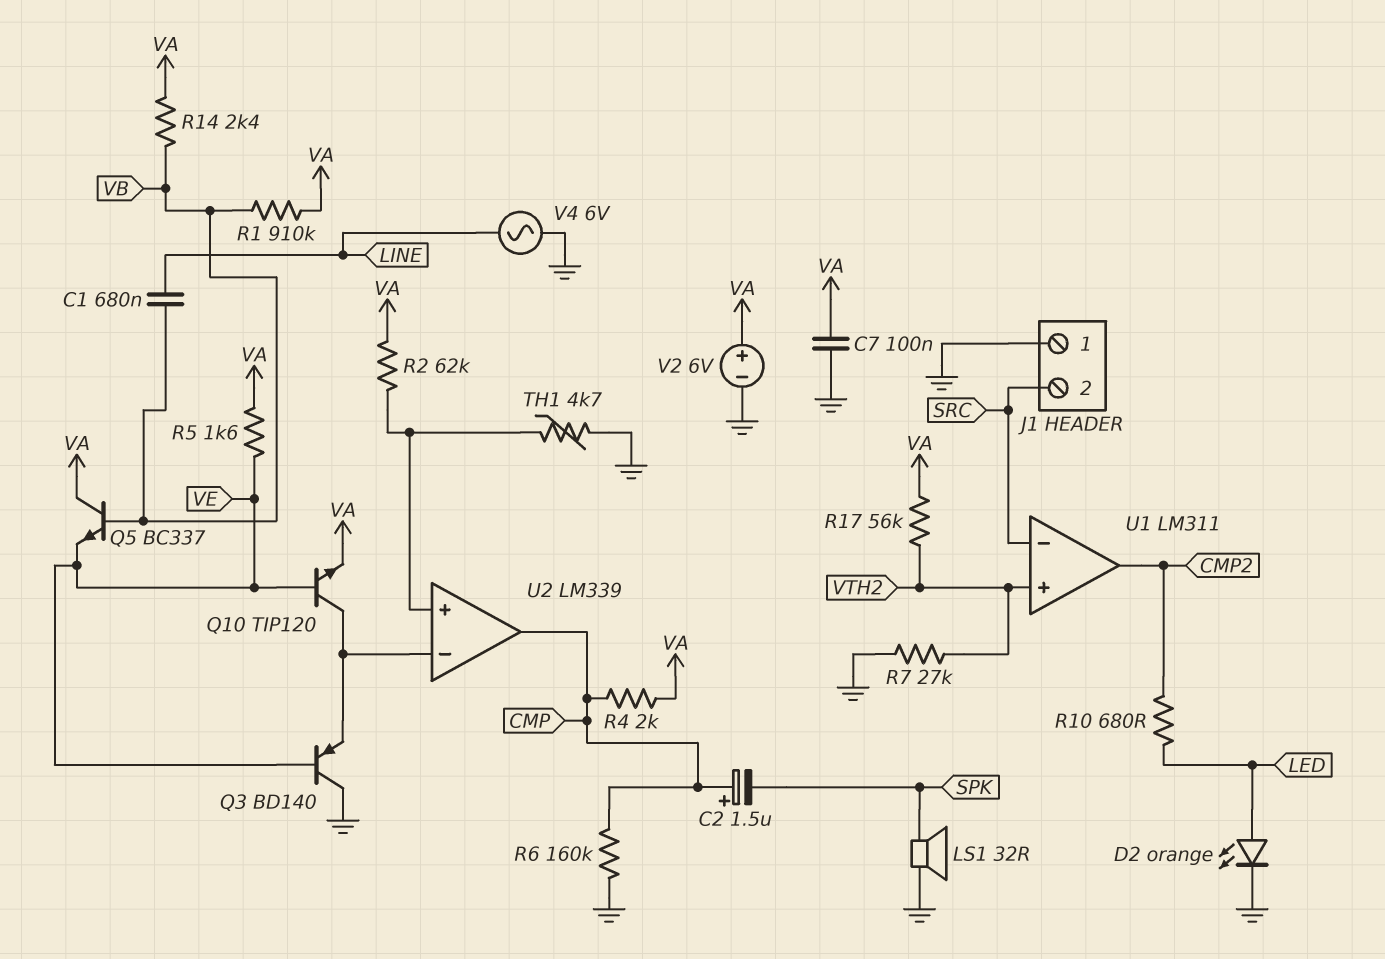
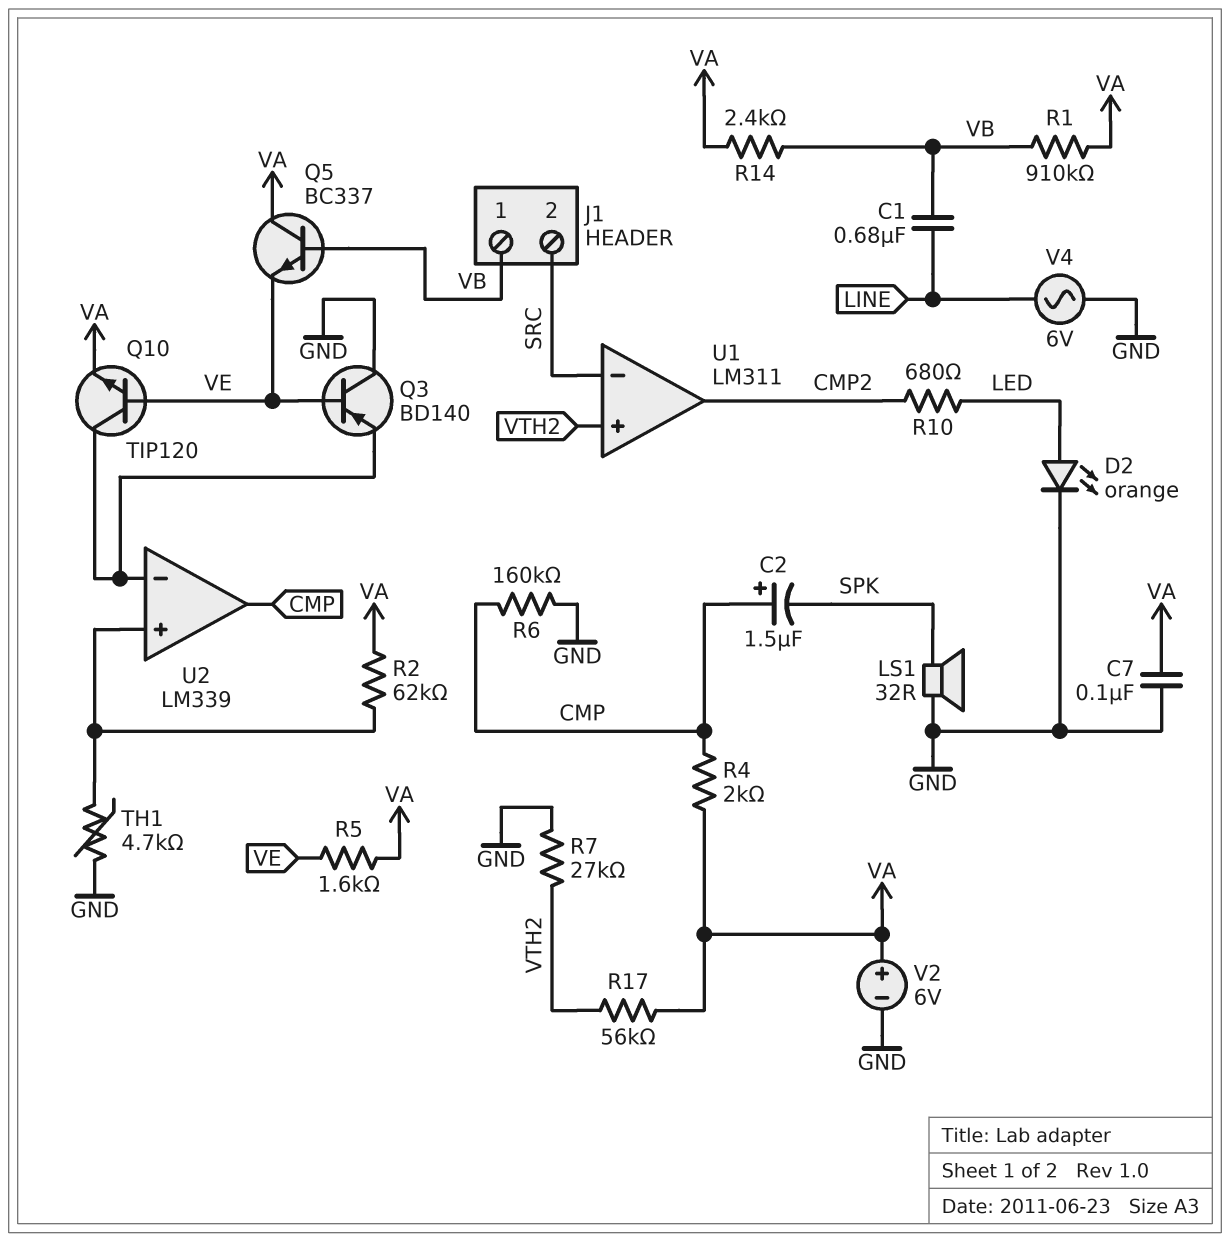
J1 pin 1: GND -> VB

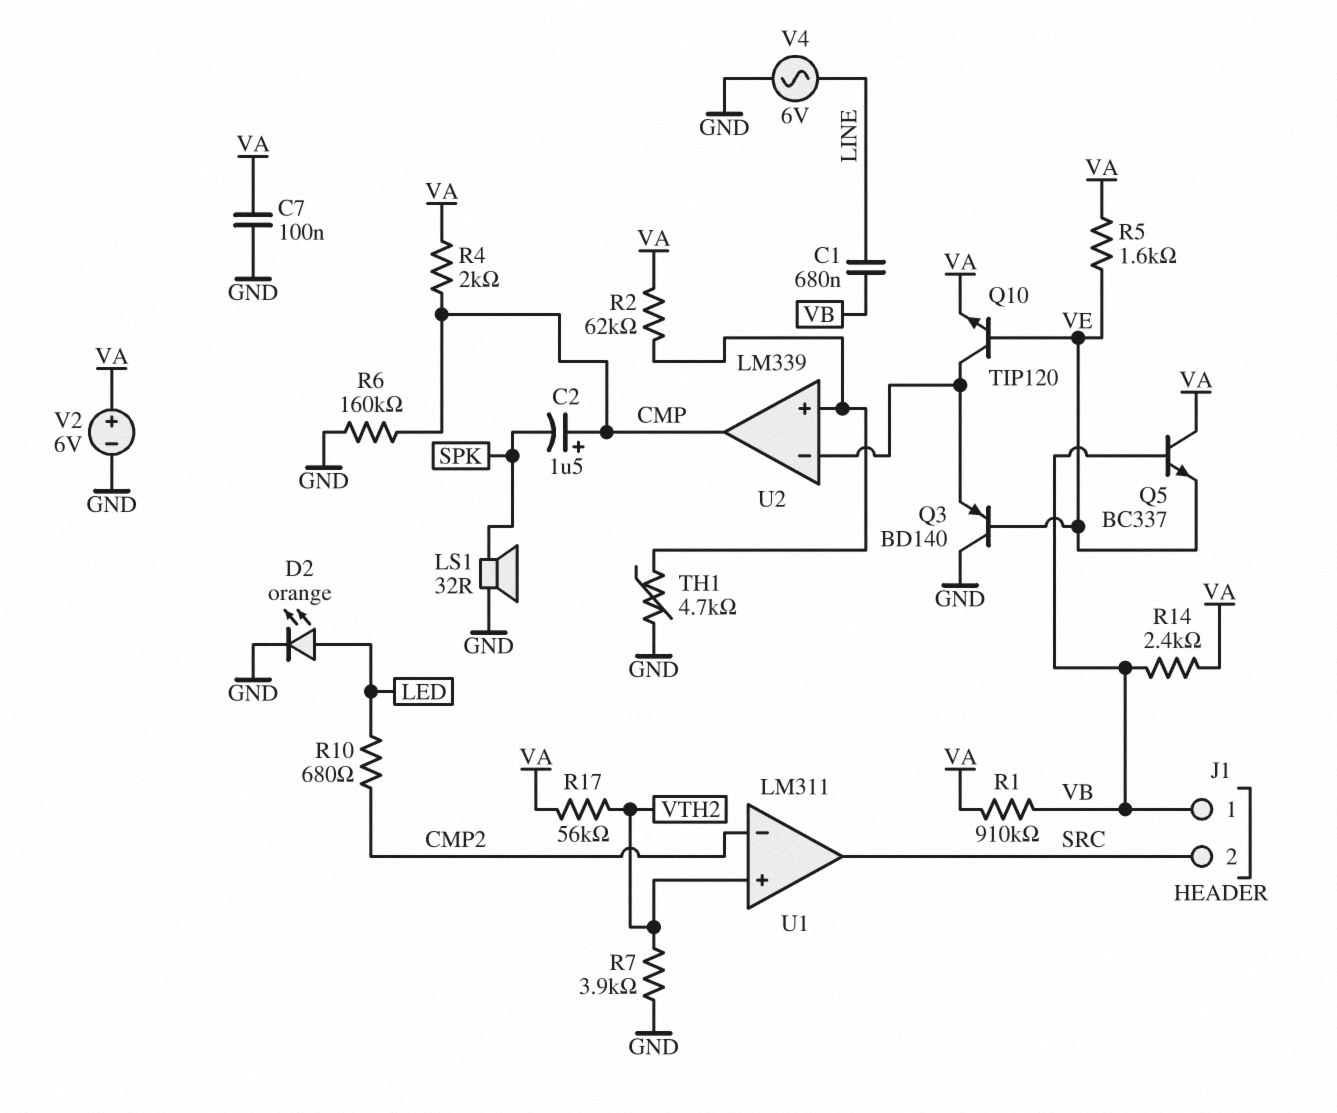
R7: 27k (GND, VTH2) -> 3.9k (GND, VTH2)
U1 pin in-: SRC -> CMP2
U1 pin out: CMP2 -> SRC

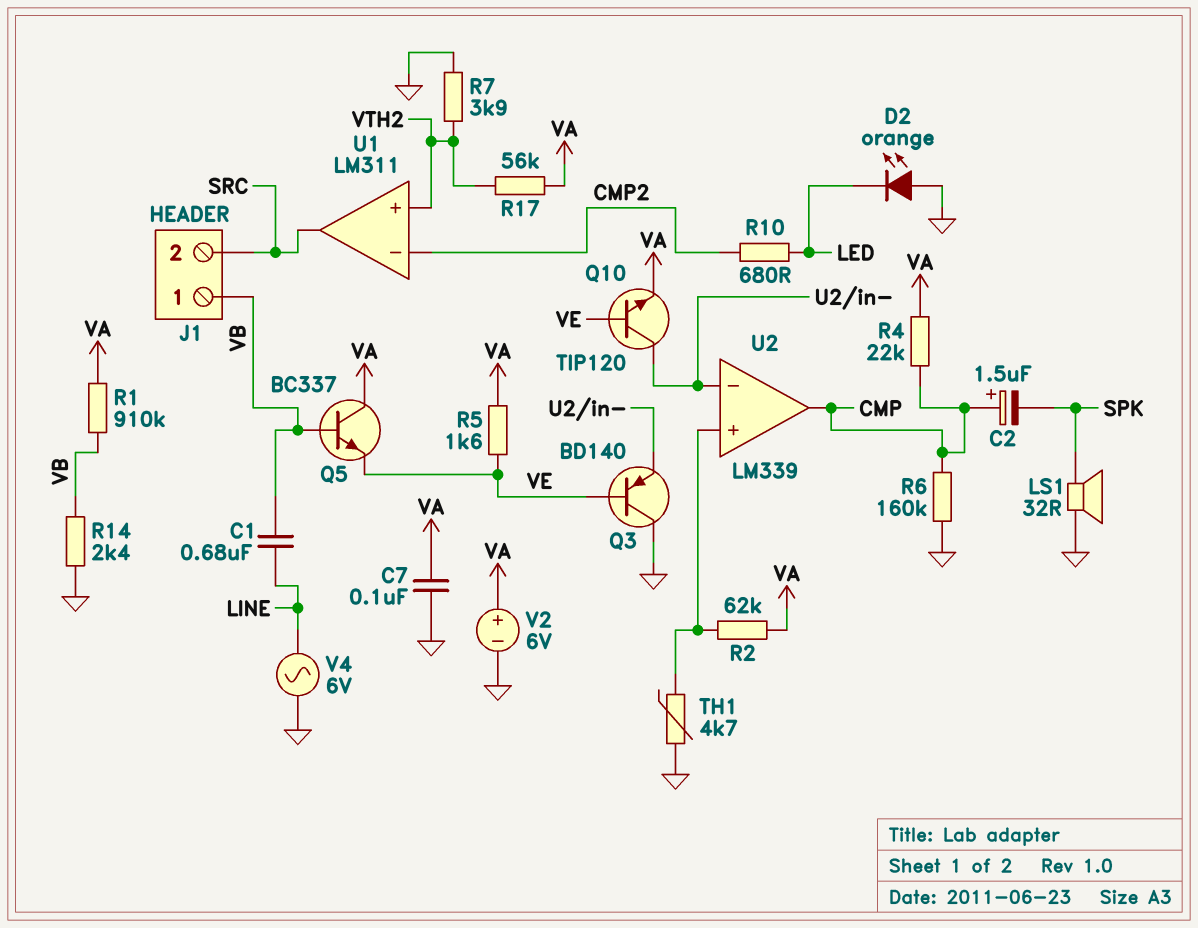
D2: LED orange (A LED, K GND) -> LED orange (A GND, K LED)
R4: 2k (CMP, VA) -> 22k (CMP, VA)
R14: 2.4k (VA, VB) -> 2.4k (GND, VB)

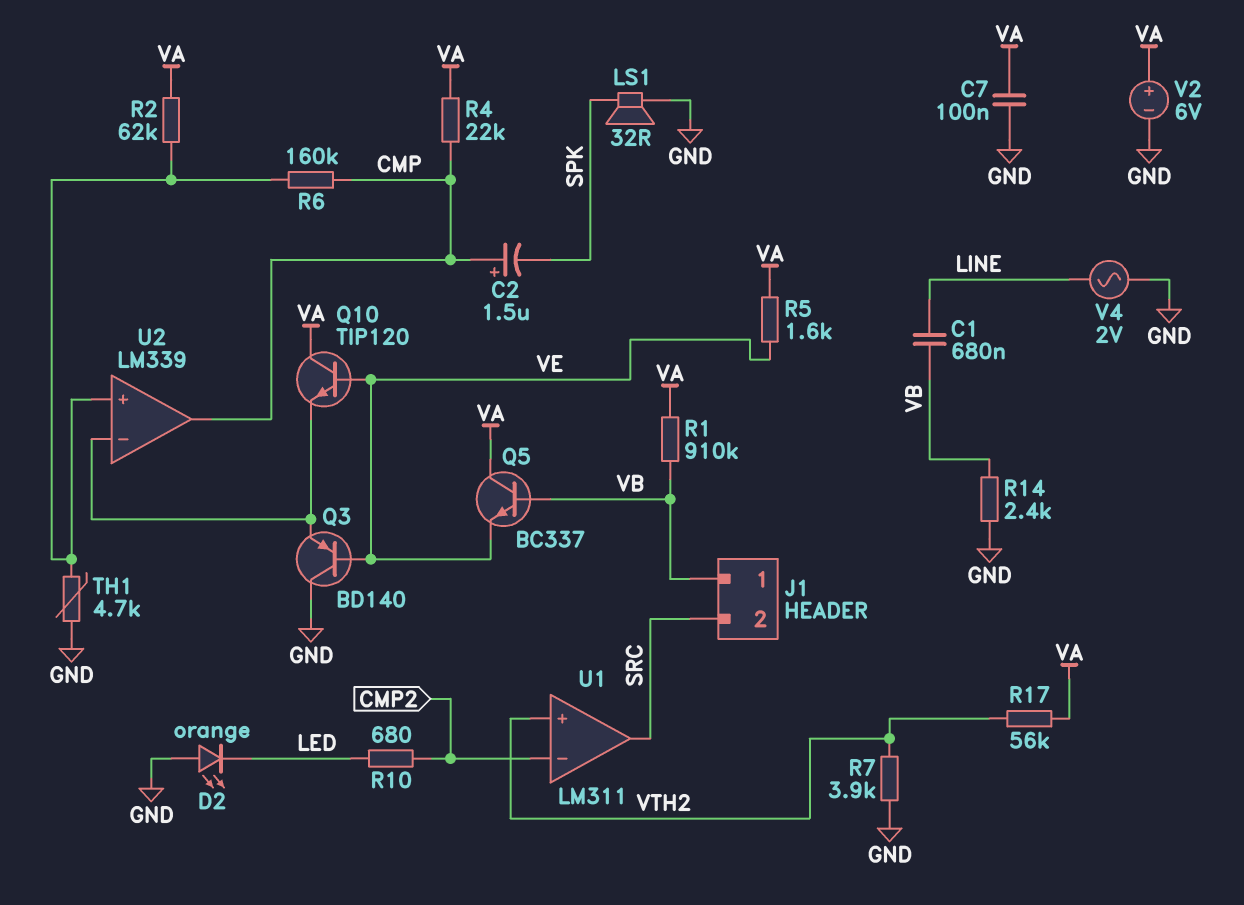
Q10: NPN TIP120 (B VE, C U2/in-, E VA) -> NPN TIP120 (B VE, C VA, E U2/in-)
R6: 160k (CMP, GND) -> 160k (CMP, U2/in+)
V4: AC 6V (GND, LINE) -> AC 2V (GND, LINE)

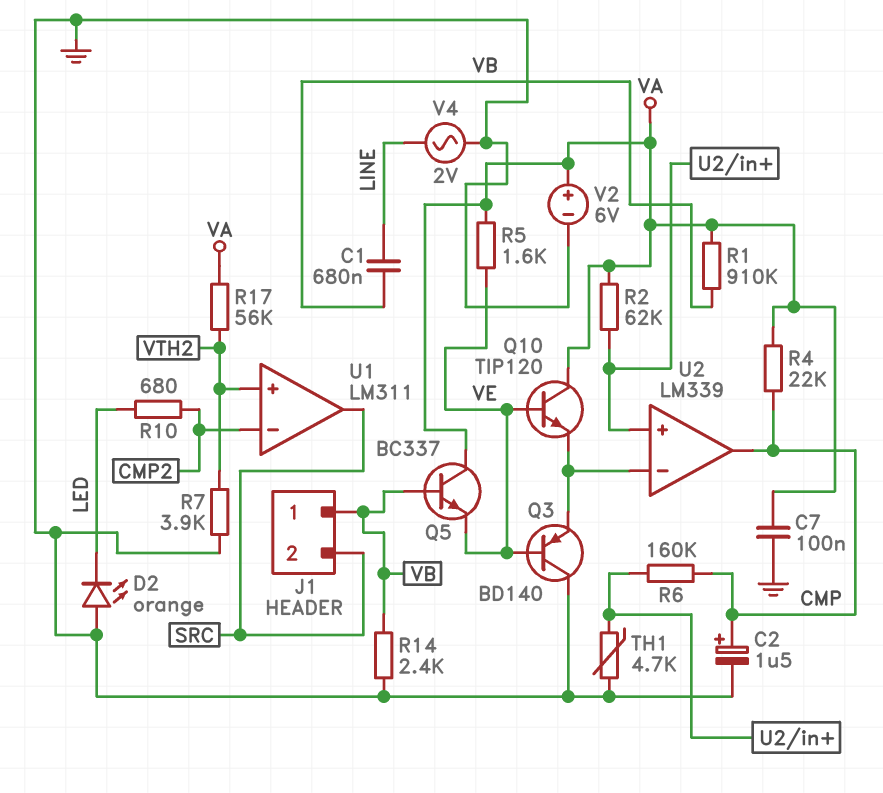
C2: 1.5uF (plus CMP, minus SPK) -> 1.5uF (plus CMP, minus GND)
LS1: speaker 32R (GND, SPK) -> none

